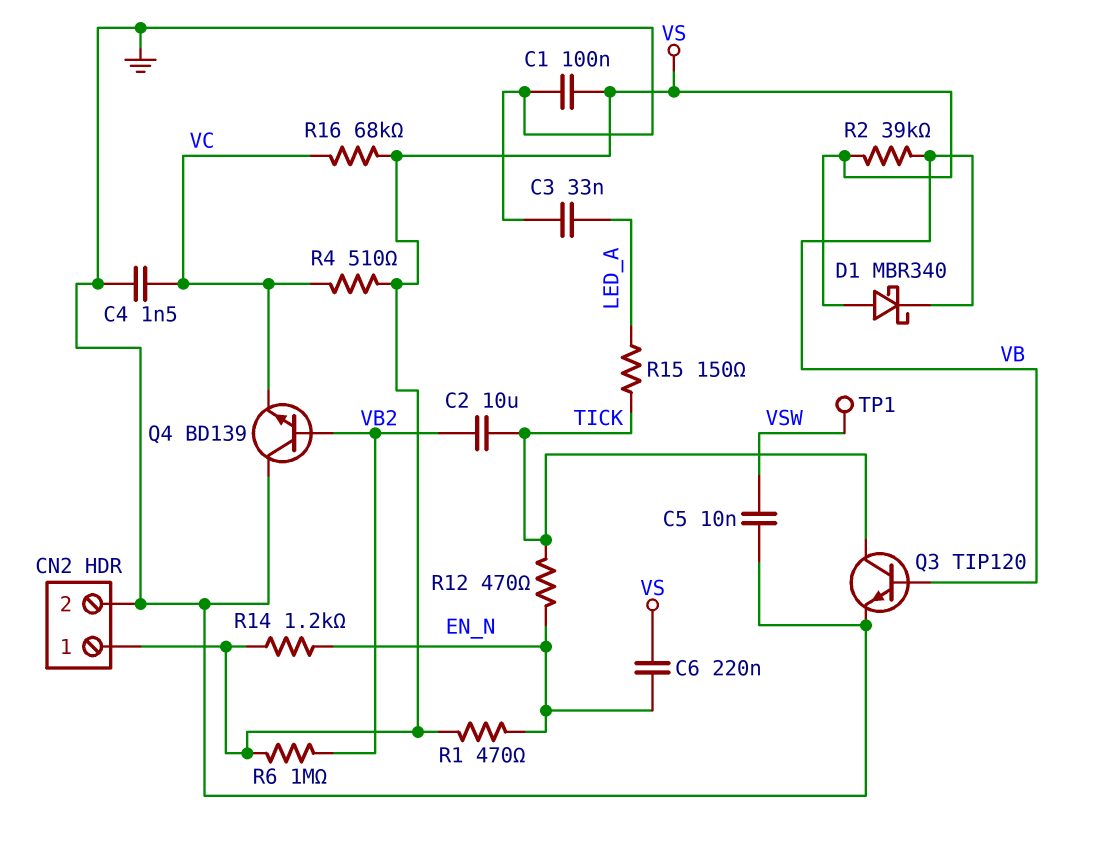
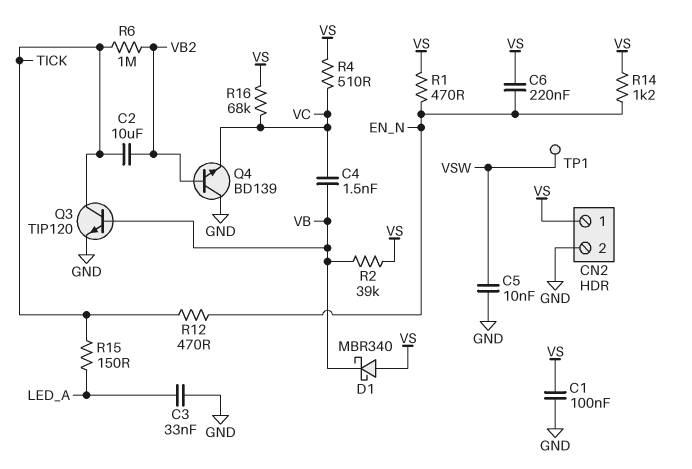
C4: 1.5nF (GND, VC) -> 1.5nF (VB, VC)
R6: 1M (VB2, VS) -> 1M (TICK, VB2)

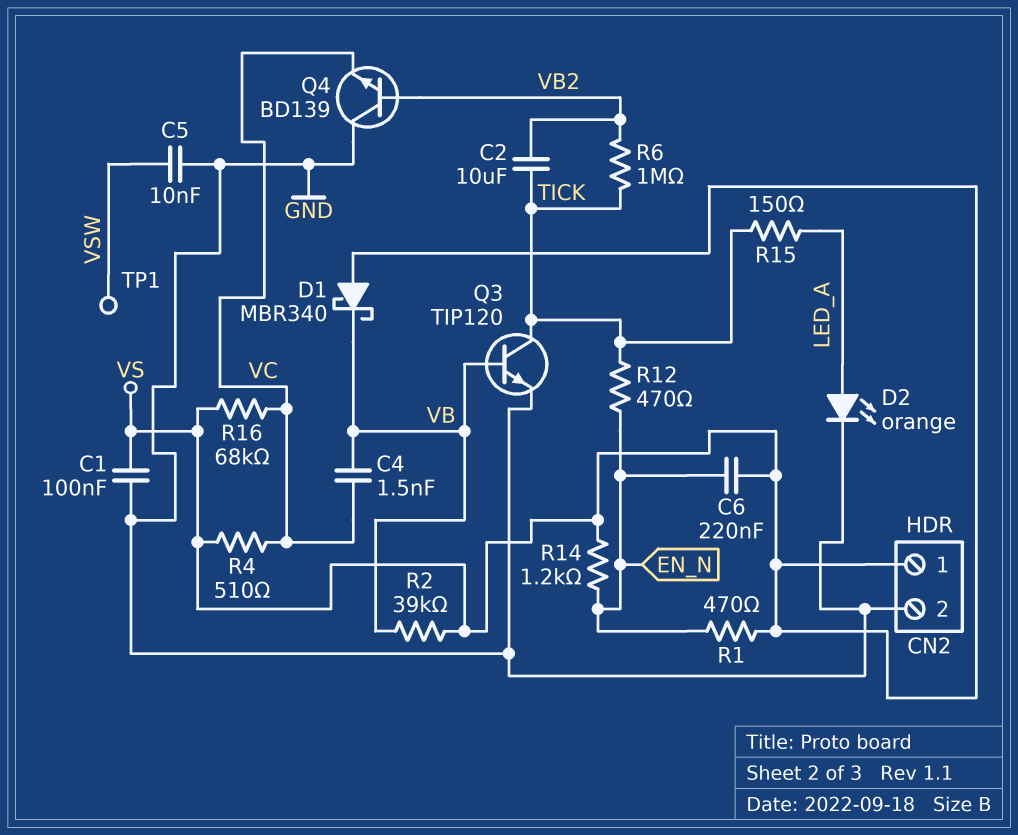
C3: 33nF (GND, LED_A) -> none
D2: none -> LED orange (A LED_A, K GND)

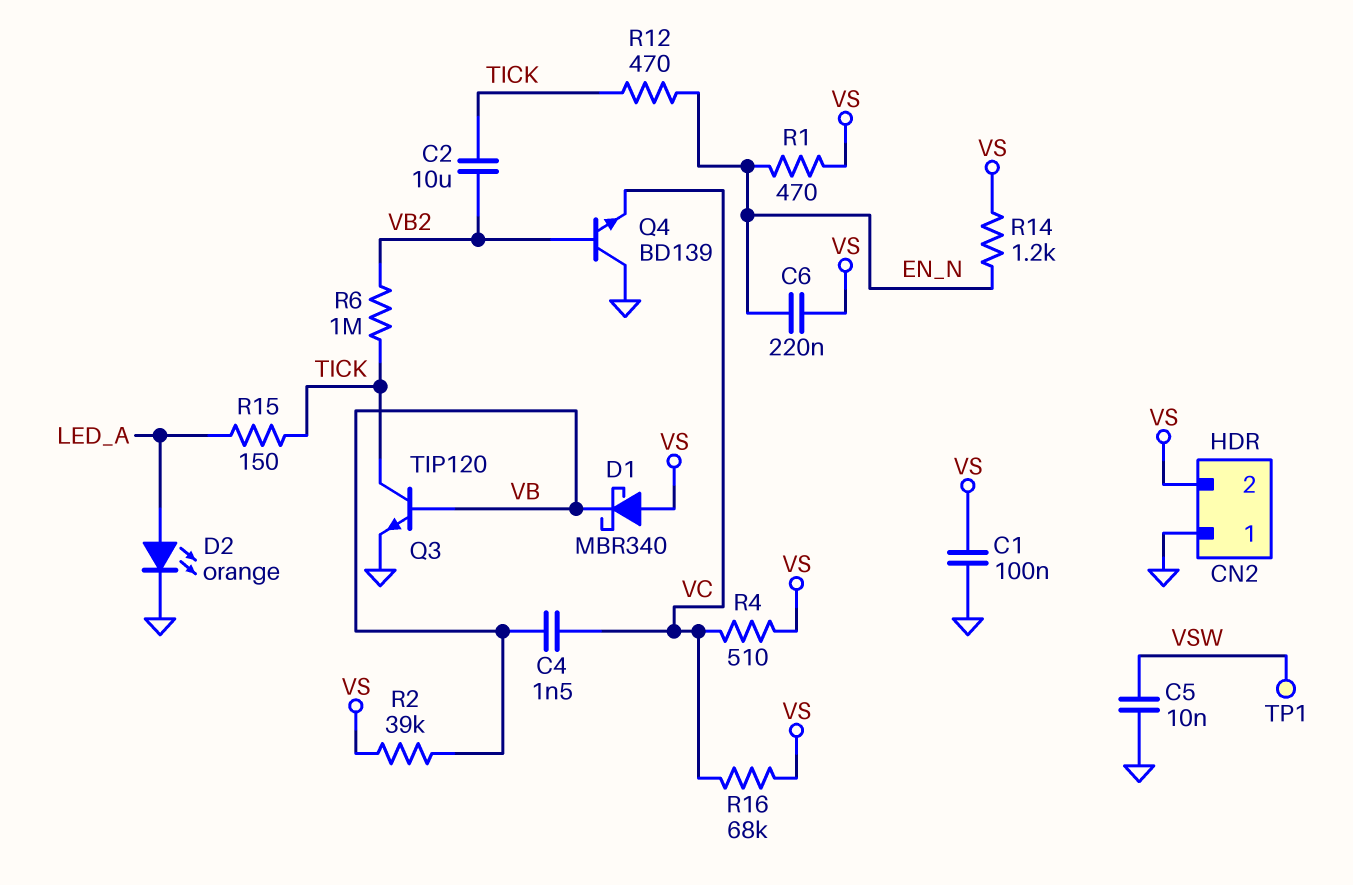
CN2 pin 1: VS -> GND
CN2 pin 2: GND -> VS

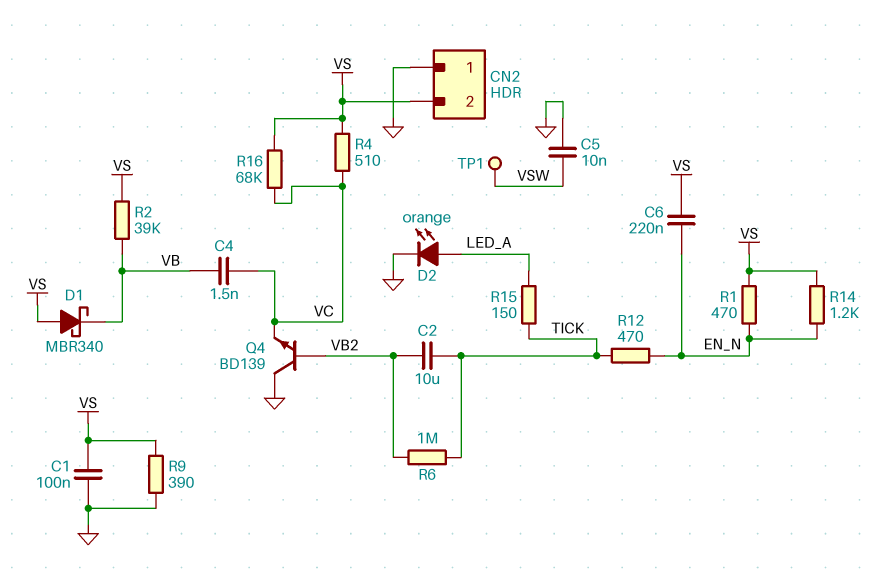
Q3: NPN TIP120 (B VB, C TICK, E GND) -> none
R9: none -> 390 (GND, VS)

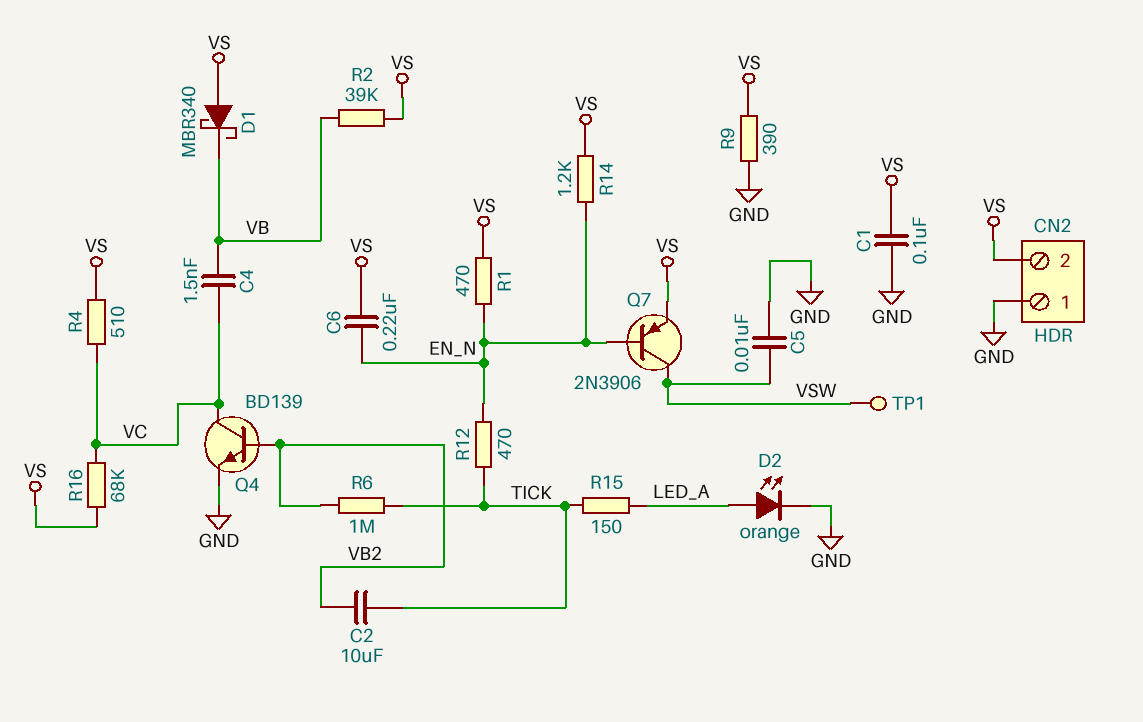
Q4: NPN BD139 (B VB2, C GND, E VC) -> NPN BD139 (B VB2, C VC, E GND)
Q7: none -> PNP 2N3906 (B EN_N, C VSW, E VS)

